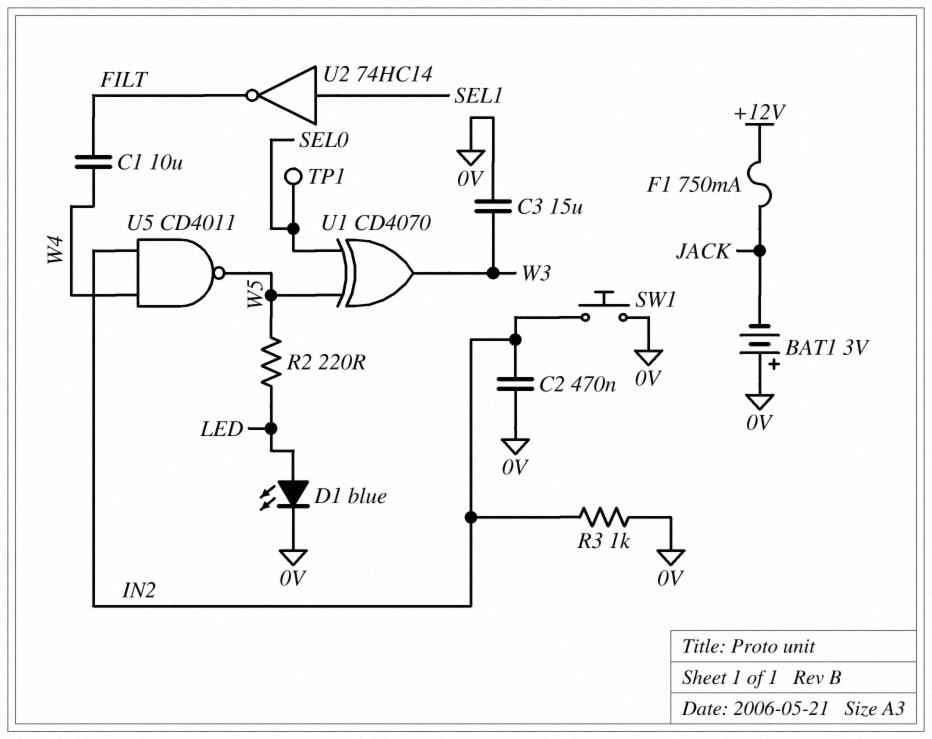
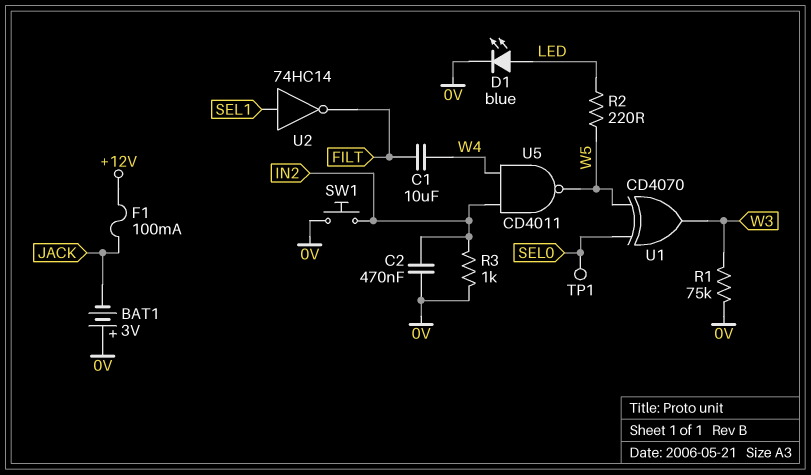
C3: 15uF (0V, W3) -> none
F1: 750mA (+12V, JACK) -> 100mA (+12V, JACK)
R1: none -> 75k (0V, W3)

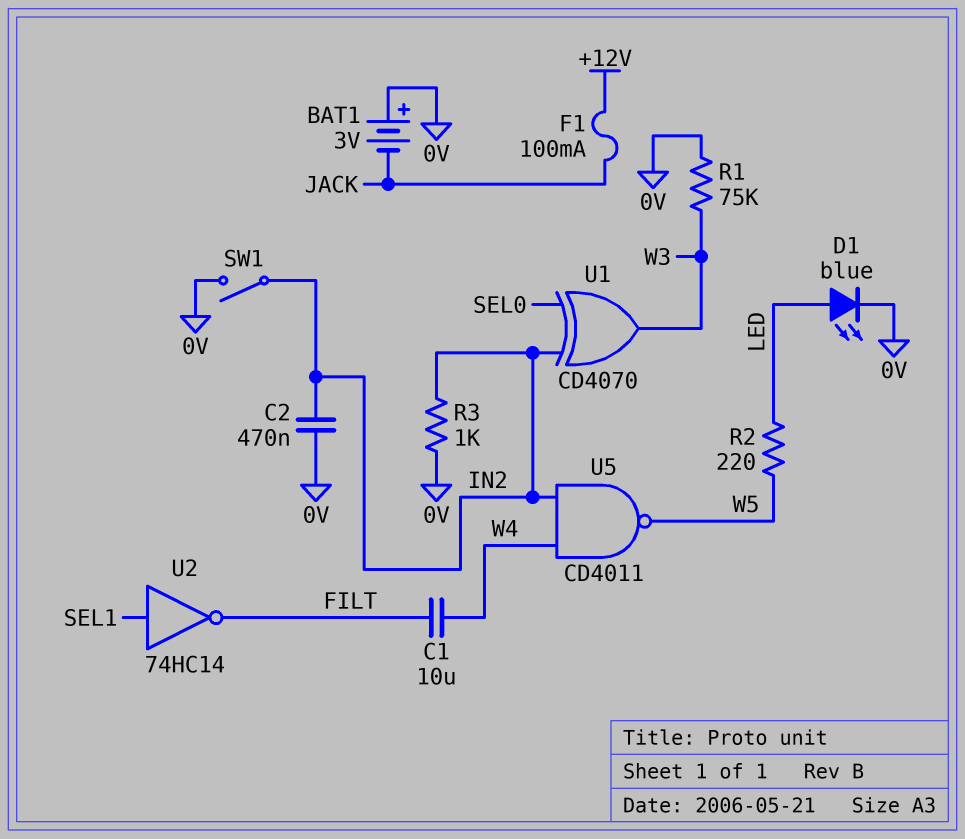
SW1: button (0V, IN2) -> switch (0V, IN2)
TP1: test point (SEL0) -> none
U1: XOR CD4070 (in SEL0, in W5, out W3) -> XOR CD4070 (in IN2, in SEL0, out W3)

